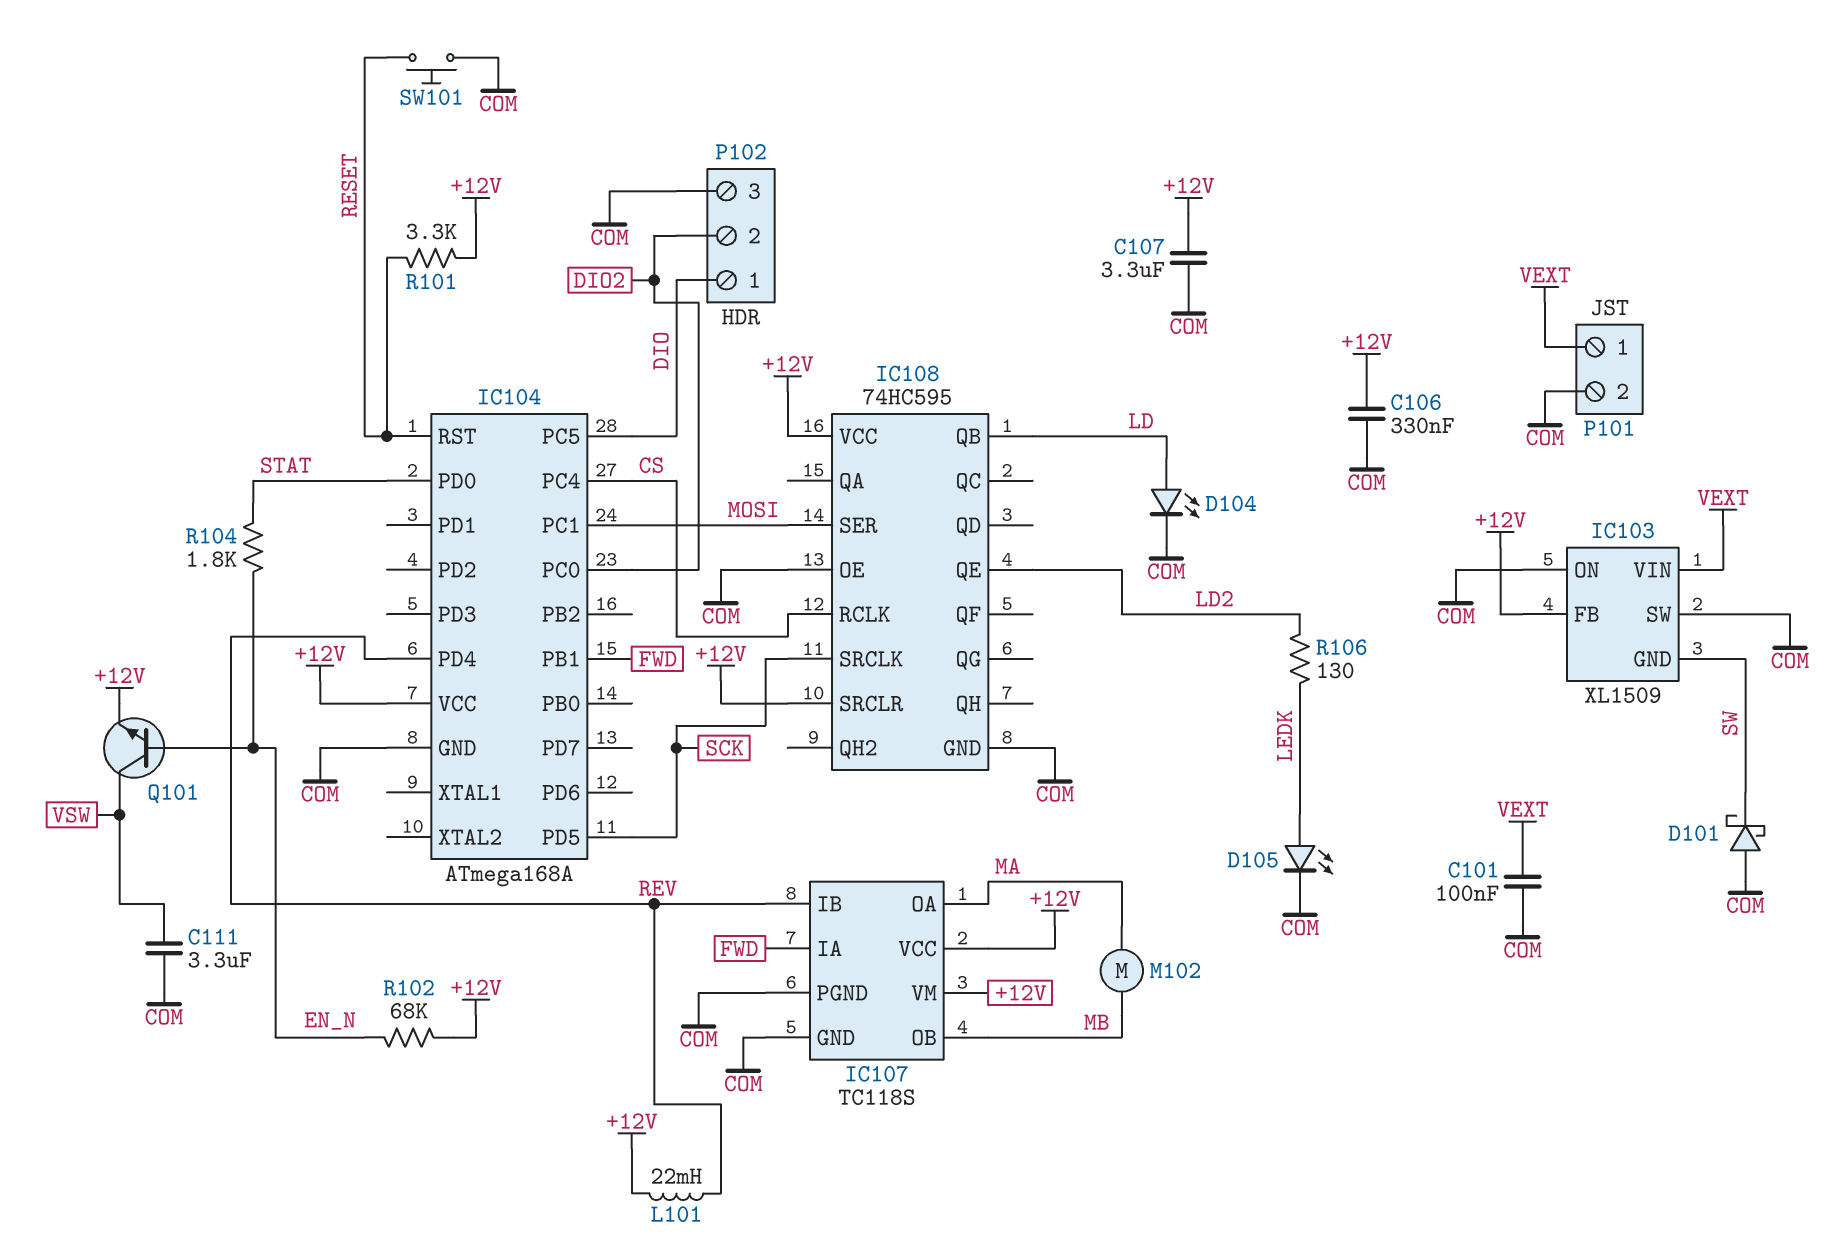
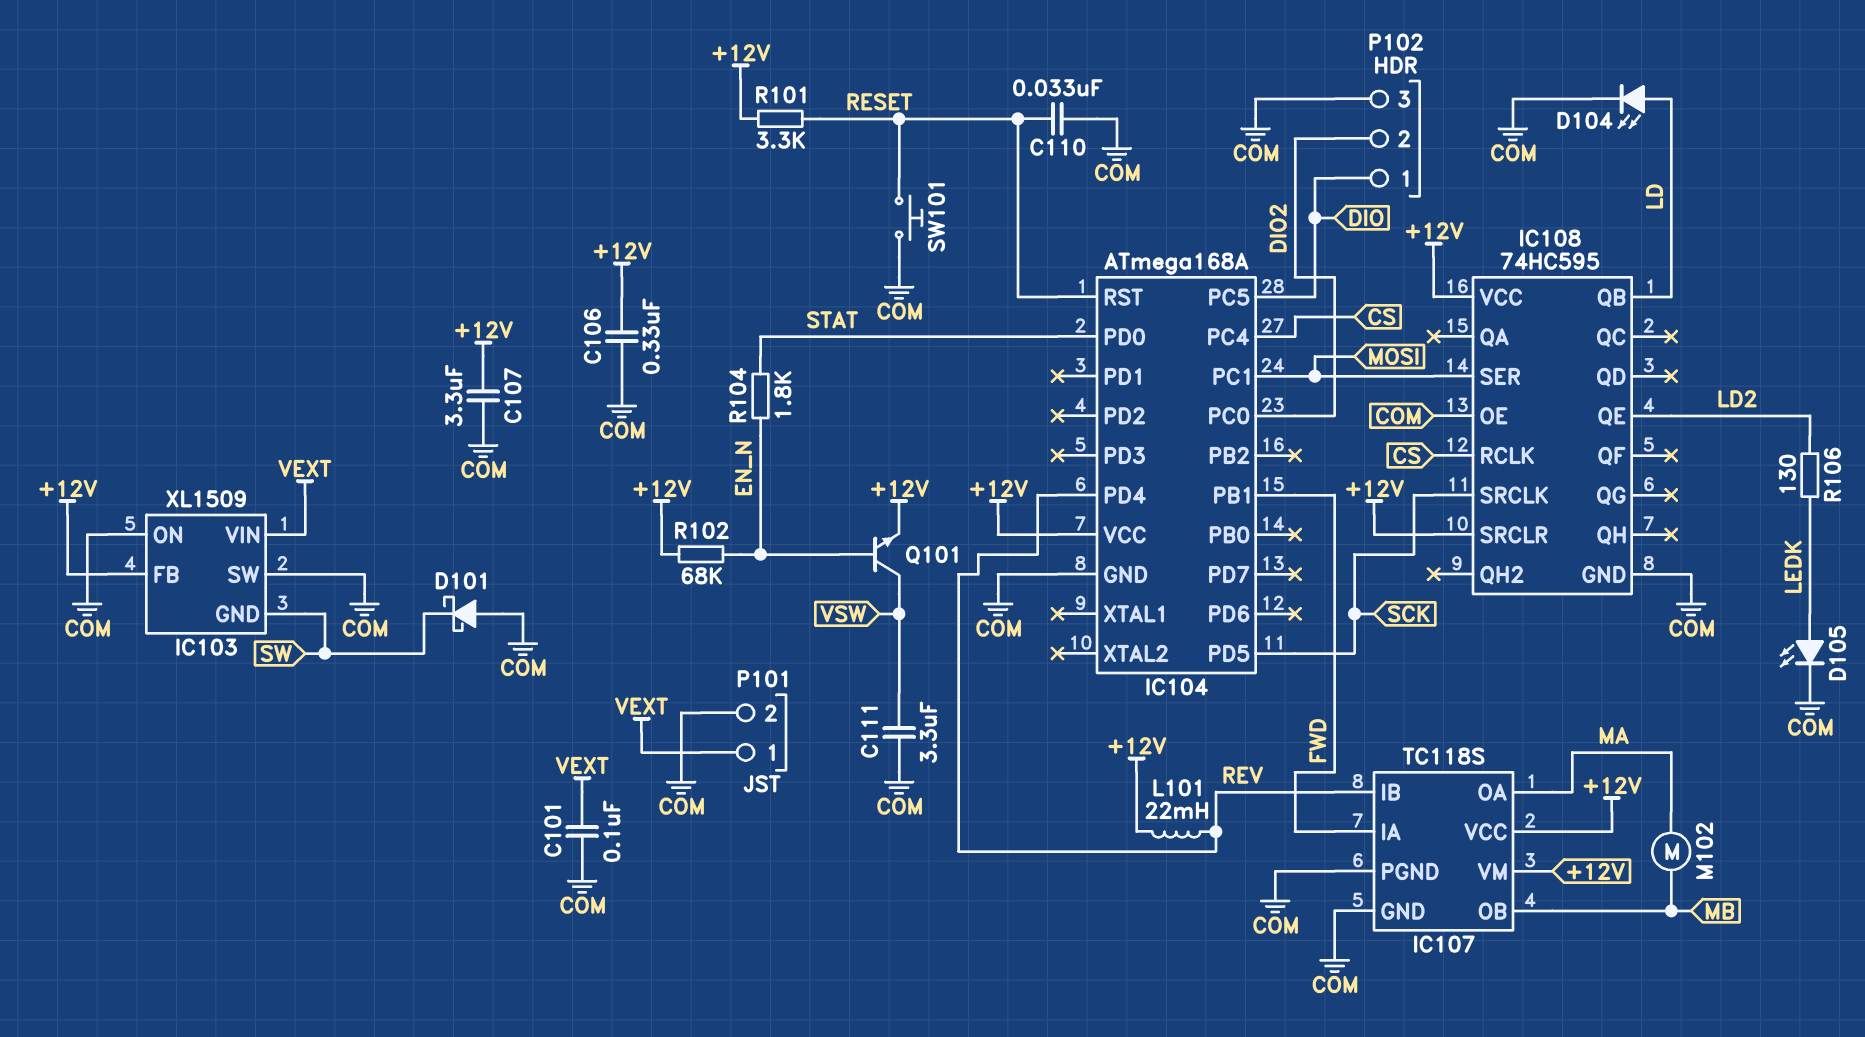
C110: none -> 33nF (COM, RESET)

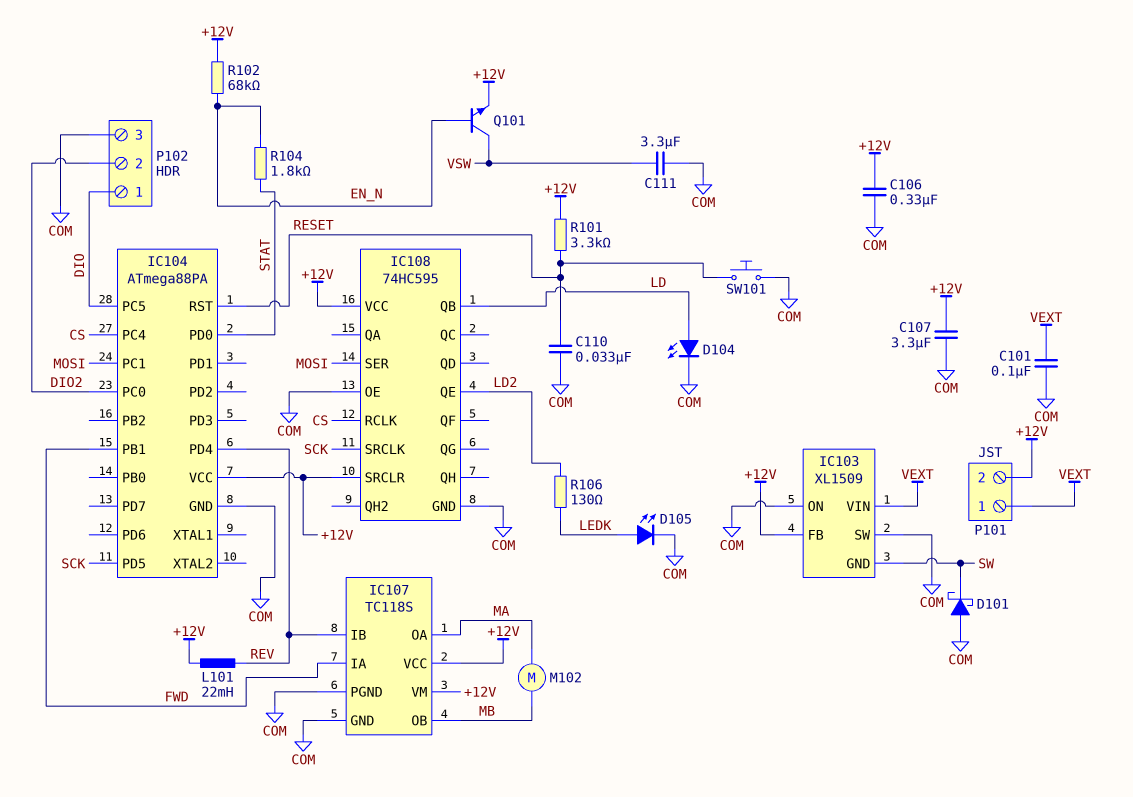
IC104: ATmega168A -> ATmega88PA
P101 pin 2: COM -> +12V

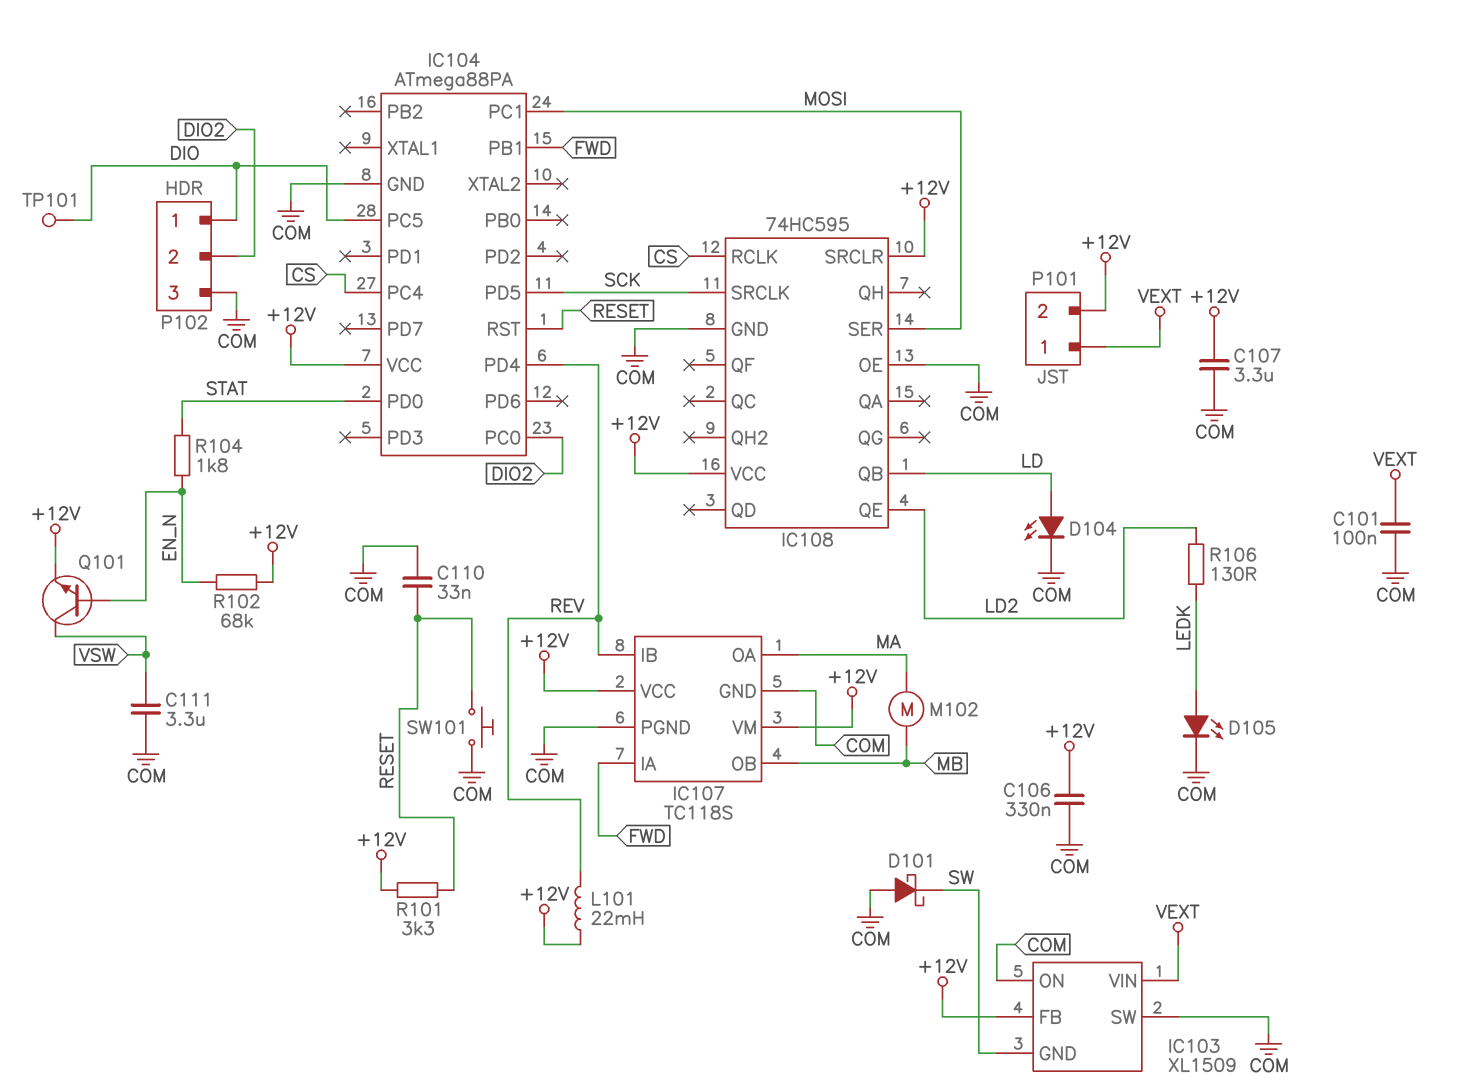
TP101: none -> test point (DIO)

